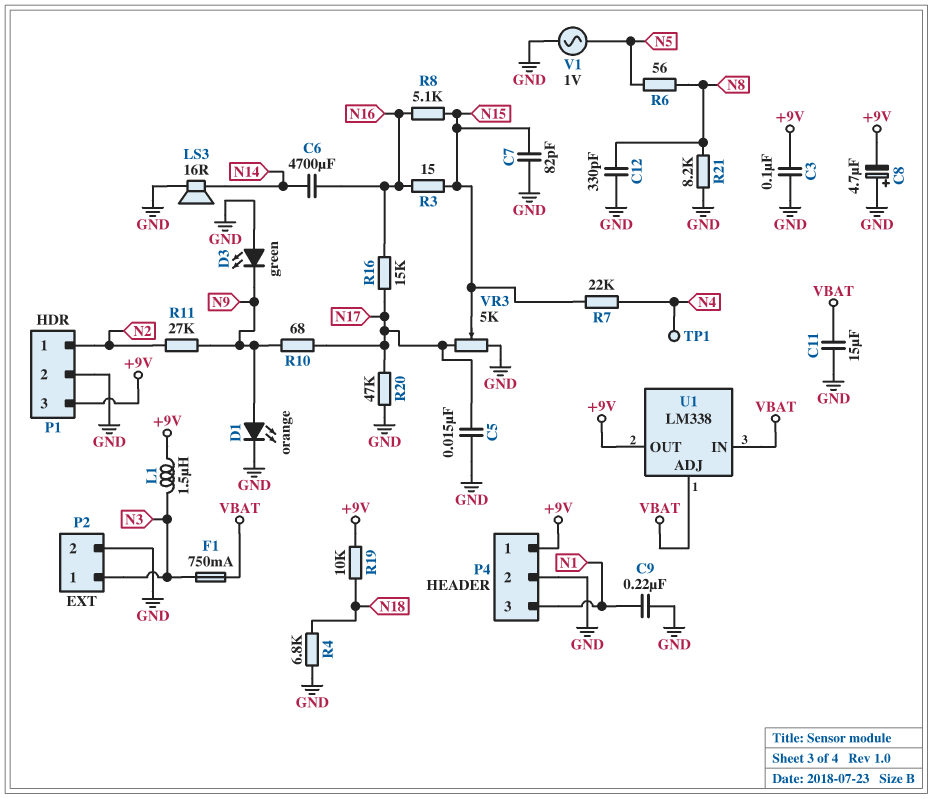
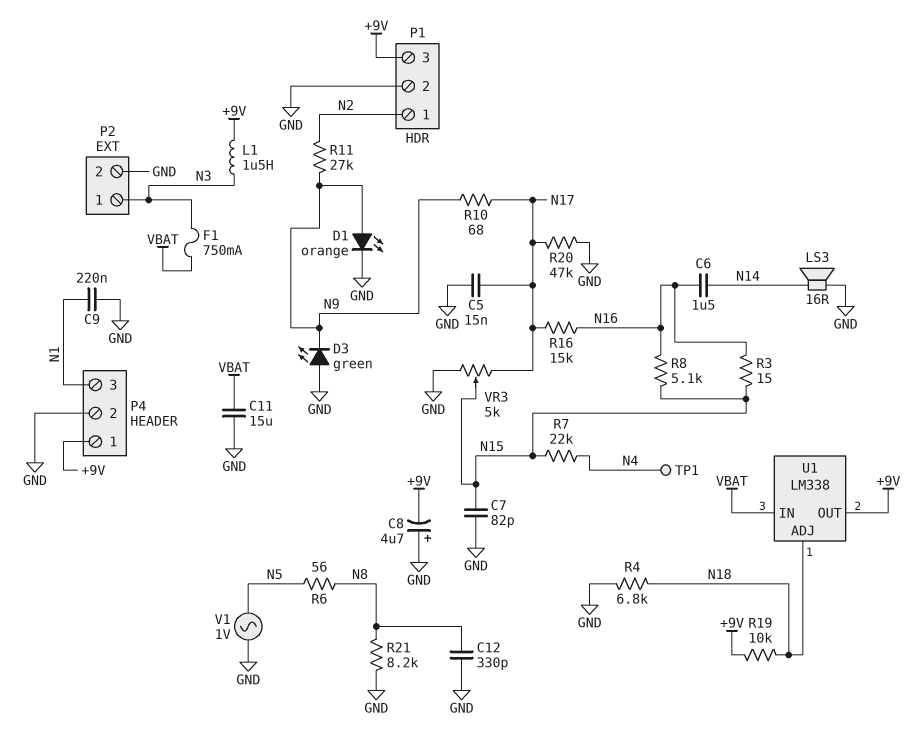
C3: 100nF (+9V, GND) -> none
C6: 4700uF (N14, N16) -> 1.5uF (N14, N16)
U1 pin ADJ: VBAT -> N18

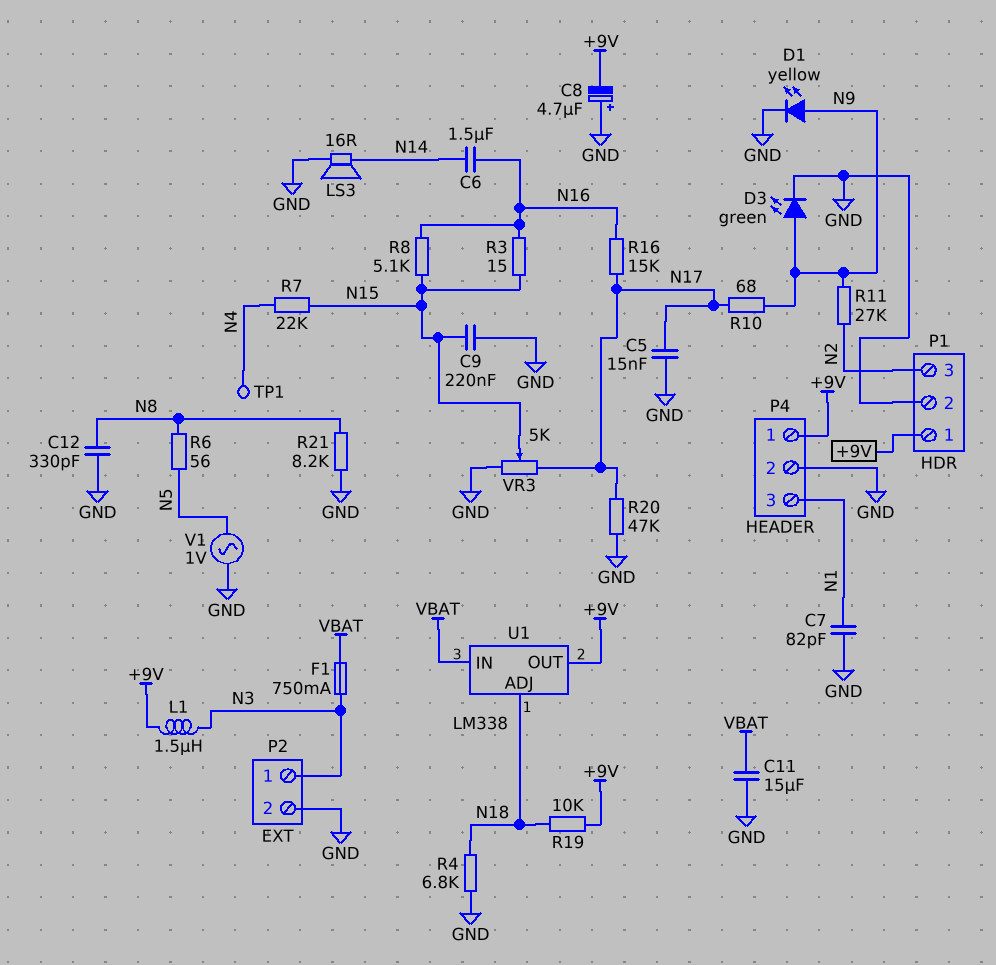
C7: 82pF (GND, N15) -> 82pF (GND, N1)
C9: 220nF (GND, N1) -> 220nF (GND, N15)
D1: LED orange (A N9, K GND) -> LED yellow (A N9, K GND)
D3: LED green (A GND, K N9) -> LED green (A N9, K GND)
P1 pin 1: N2 -> +9V
P1 pin 3: +9V -> N2

